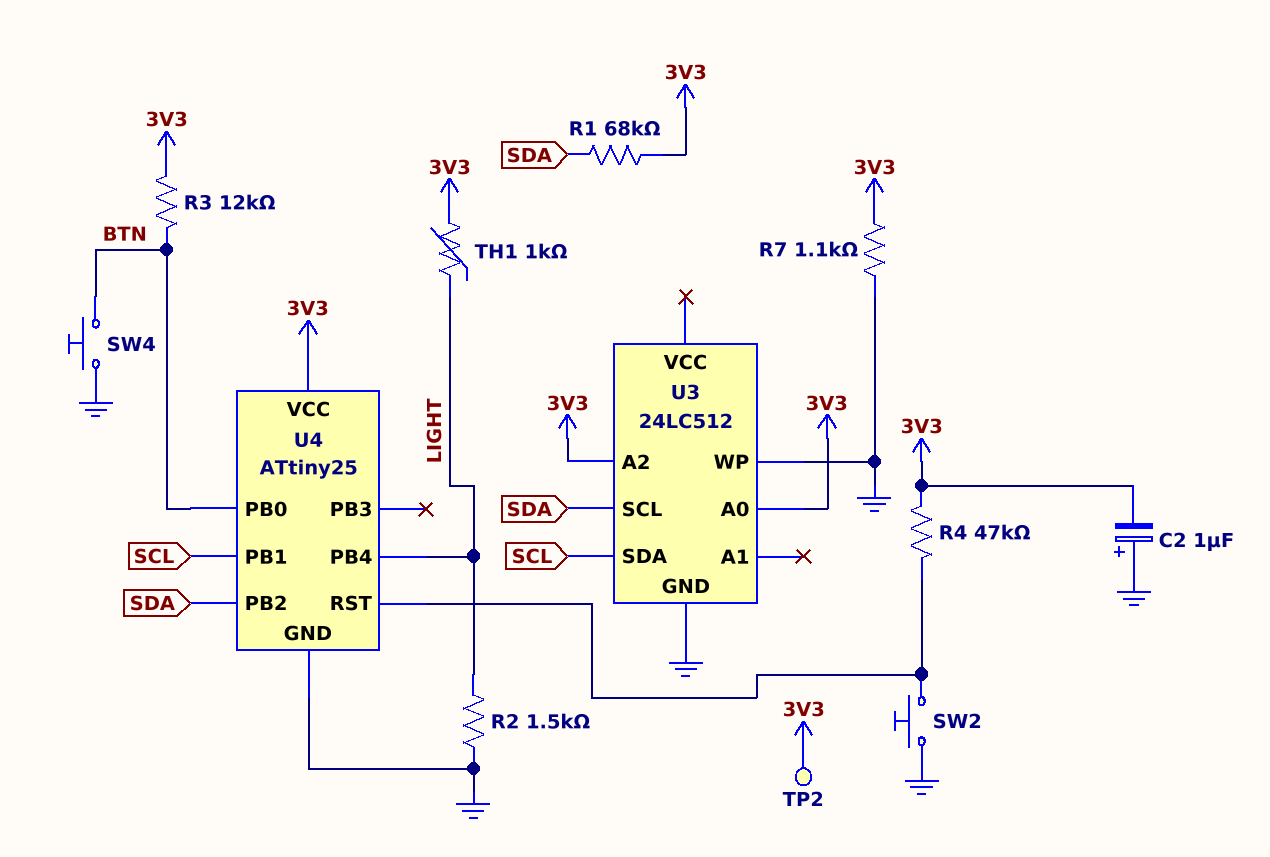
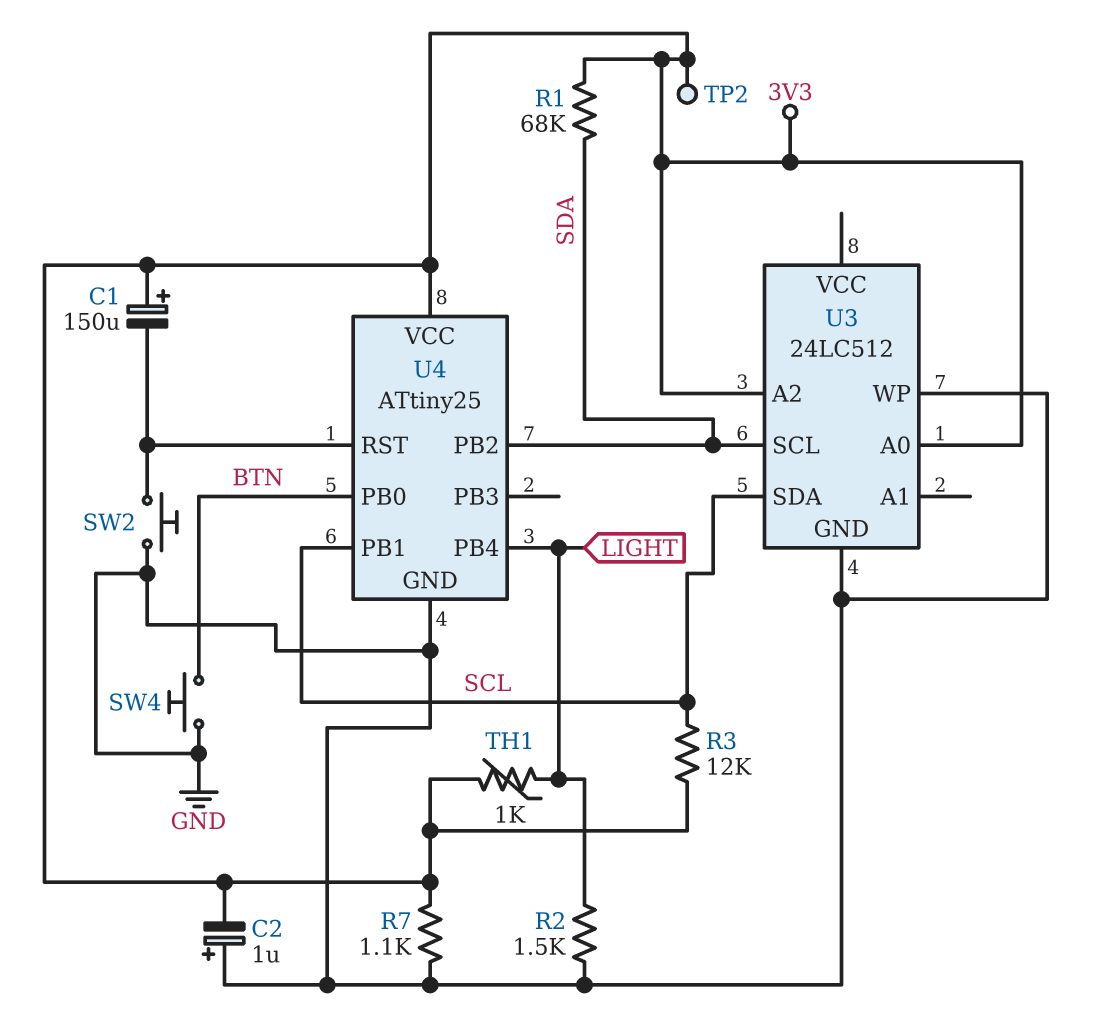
C1: none -> 150uF (plus 3V3, minus U4/RST)
R3: 12k (3V3, BTN) -> 12k (3V3, SCL)
R4: 47k (3V3, U4/RST) -> none

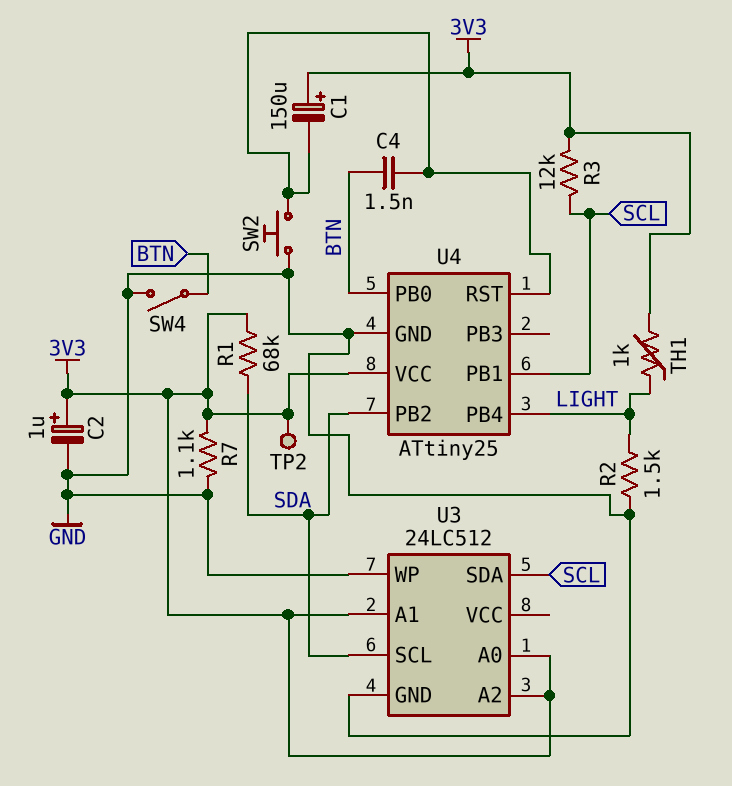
C2: 1uF (plus GND, minus 3V3) -> 1uF (plus 3V3, minus GND)
C4: none -> 1.5nF (BTN, U4/RST)
SW4: button (BTN, GND) -> switch (BTN, GND)
U3 pin A1: none -> 3V3

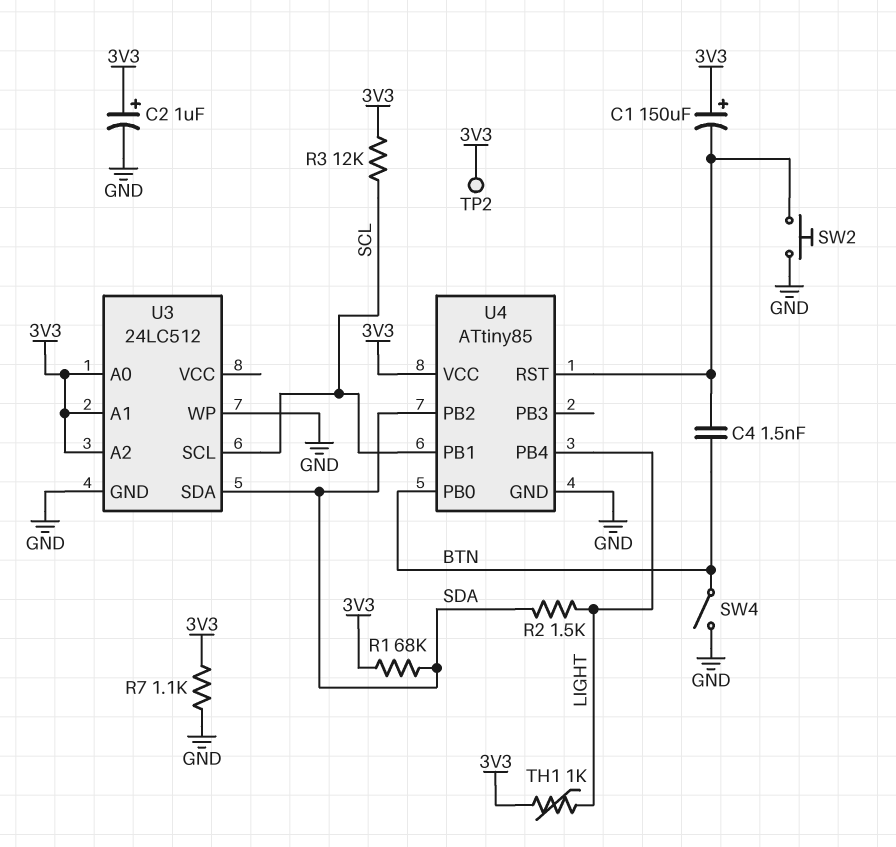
R2: 1.5k (GND, LIGHT) -> 1.5k (LIGHT, SDA)
U3 pin SCL: SDA -> SCL
U3 pin SDA: SCL -> SDA
U4: ATtiny25 -> ATtiny85

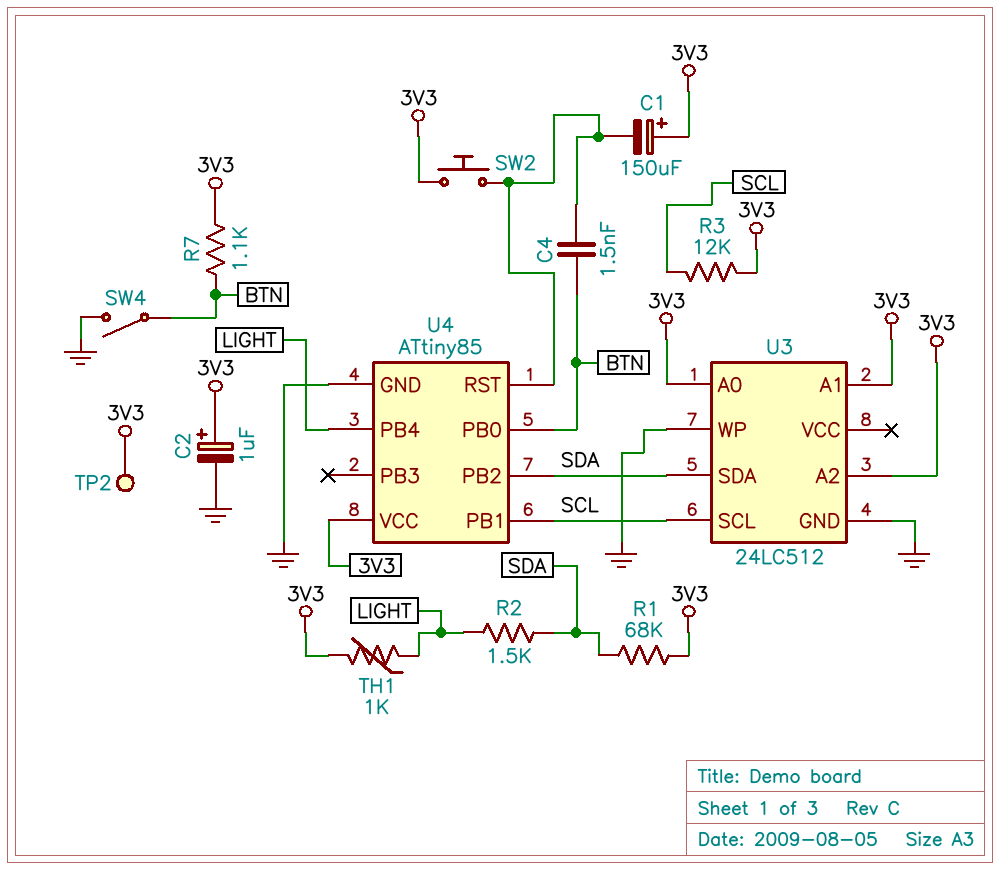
R7: 1.1k (3V3, GND) -> 1.1k (3V3, BTN)
SW2: button (GND, U4/RST) -> button (3V3, U4/RST)

